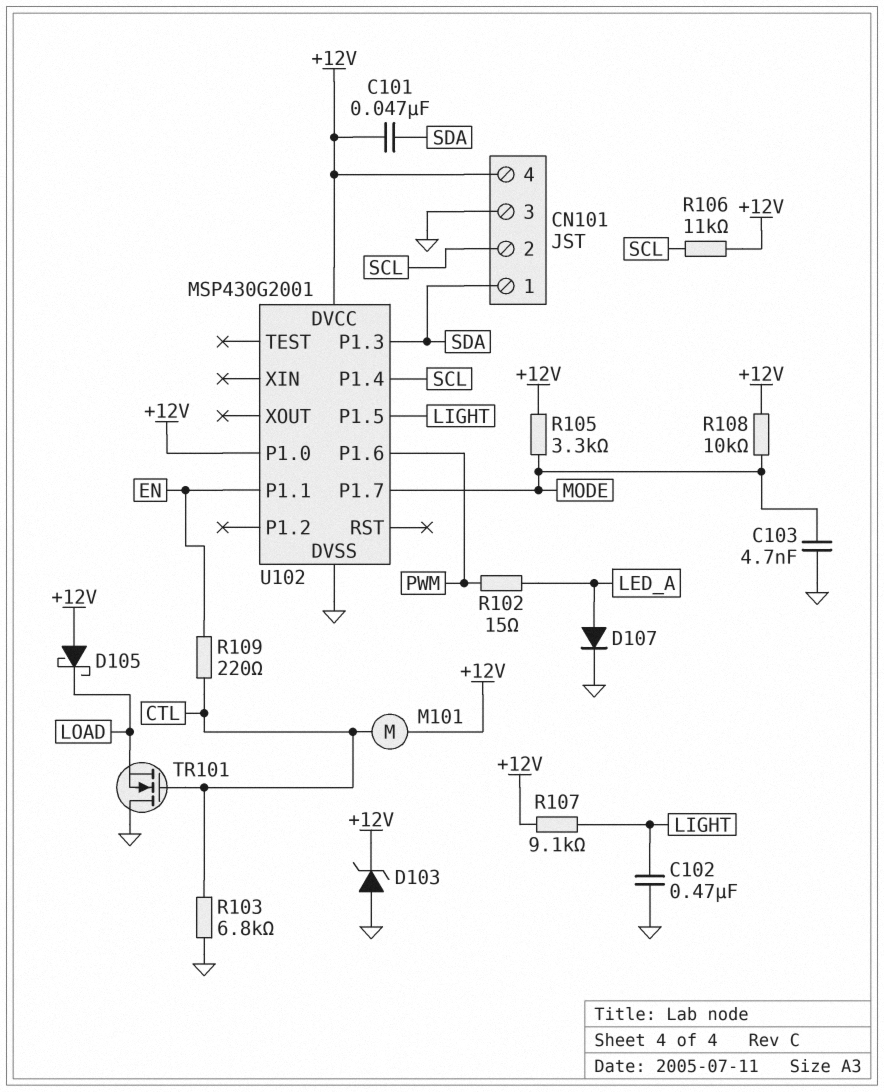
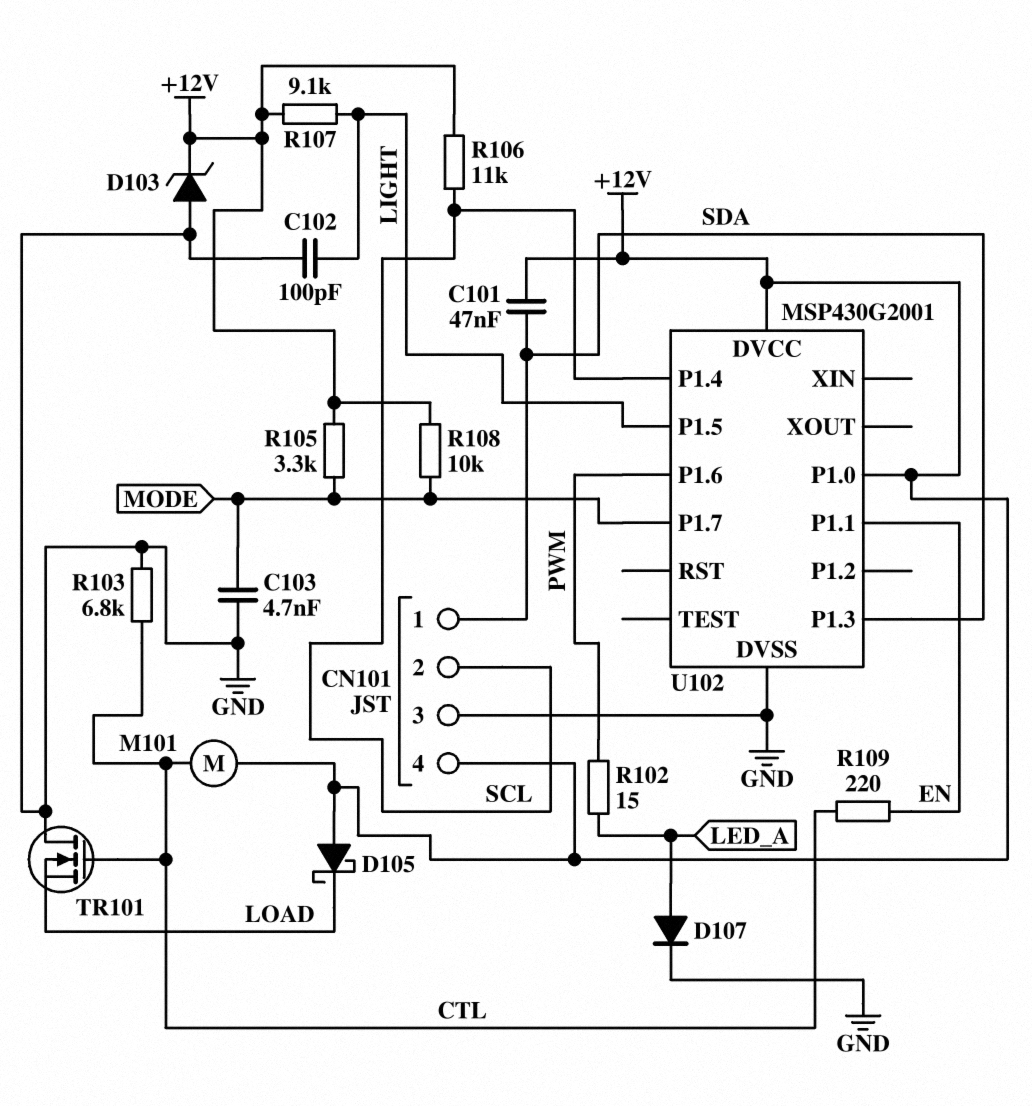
C102: 470nF (GND, LIGHT) -> 100pF (GND, LIGHT)

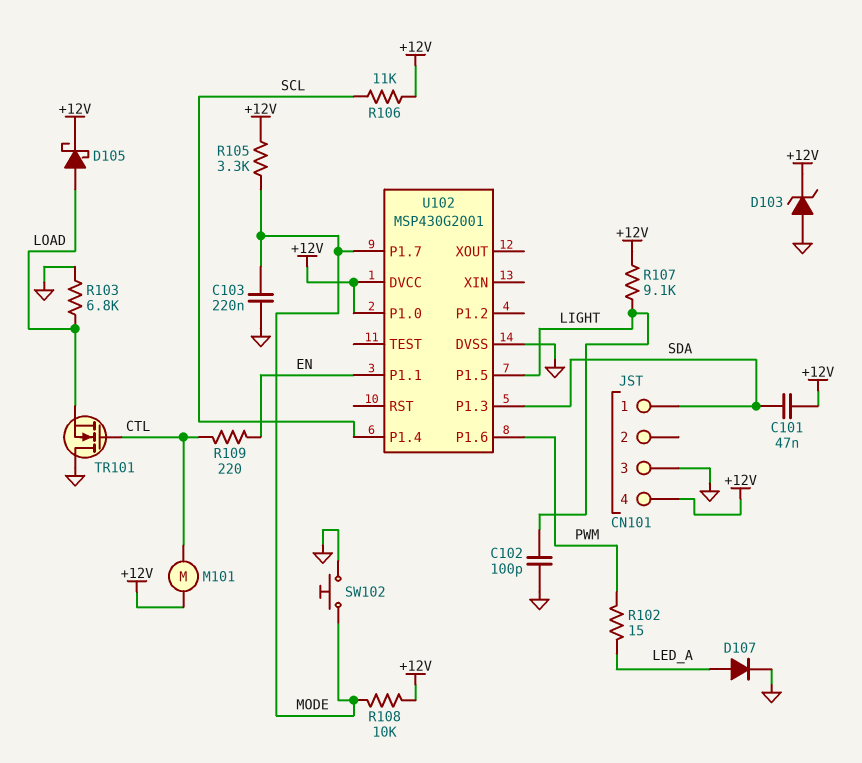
C103: 4.7nF (GND, MODE) -> 220nF (GND, MODE)
CN101 pin 2: SCL -> none
D105: schottky (A +12V, K LOAD) -> schottky (A LOAD, K +12V)
R103: 6.8k (CTL, GND) -> 6.8k (GND, LOAD)
SW102: none -> button (GND, MODE)

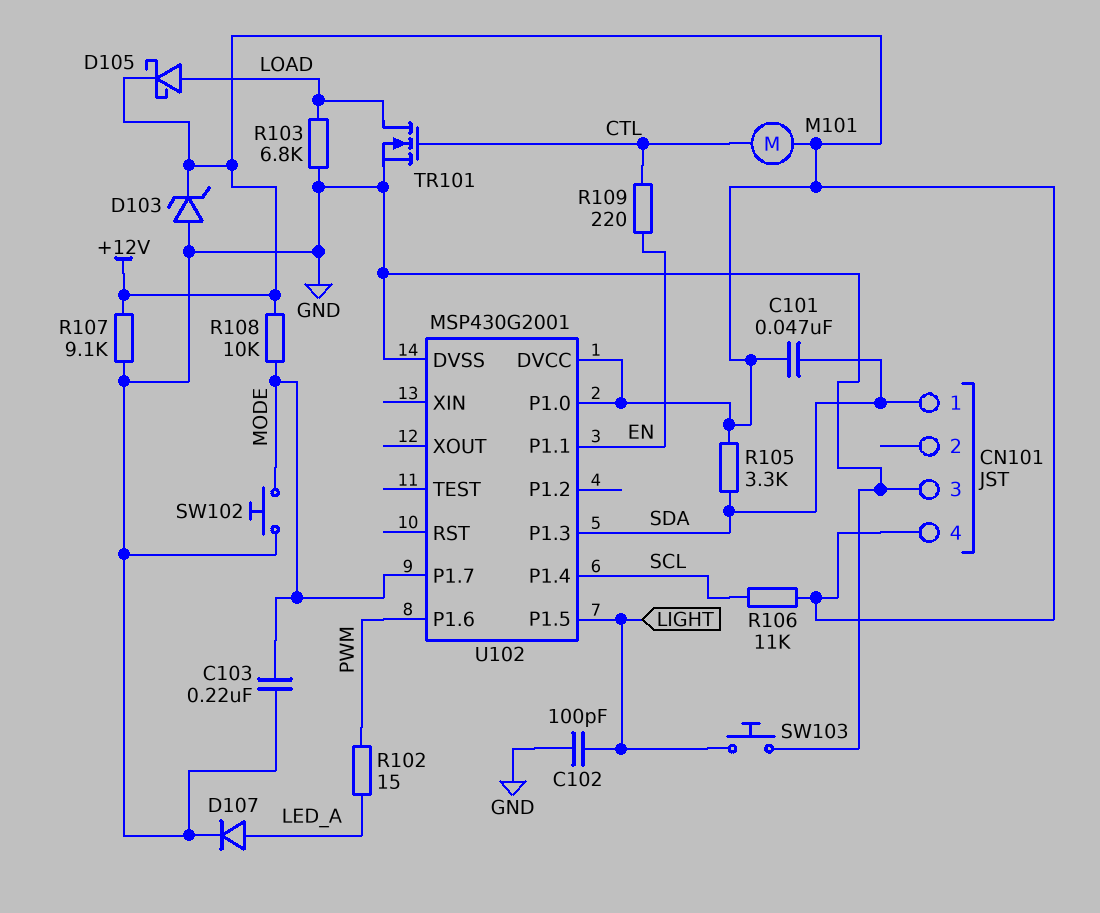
R105: 3.3k (+12V, MODE) -> 3.3k (+12V, SDA)
R107: 9.1k (+12V, LIGHT) -> 9.1k (+12V, GND)
SW103: none -> button (GND, LIGHT)
TR101: NMOS (G CTL, D GND, S LOAD) -> NMOS (G CTL, D LOAD, S GND)

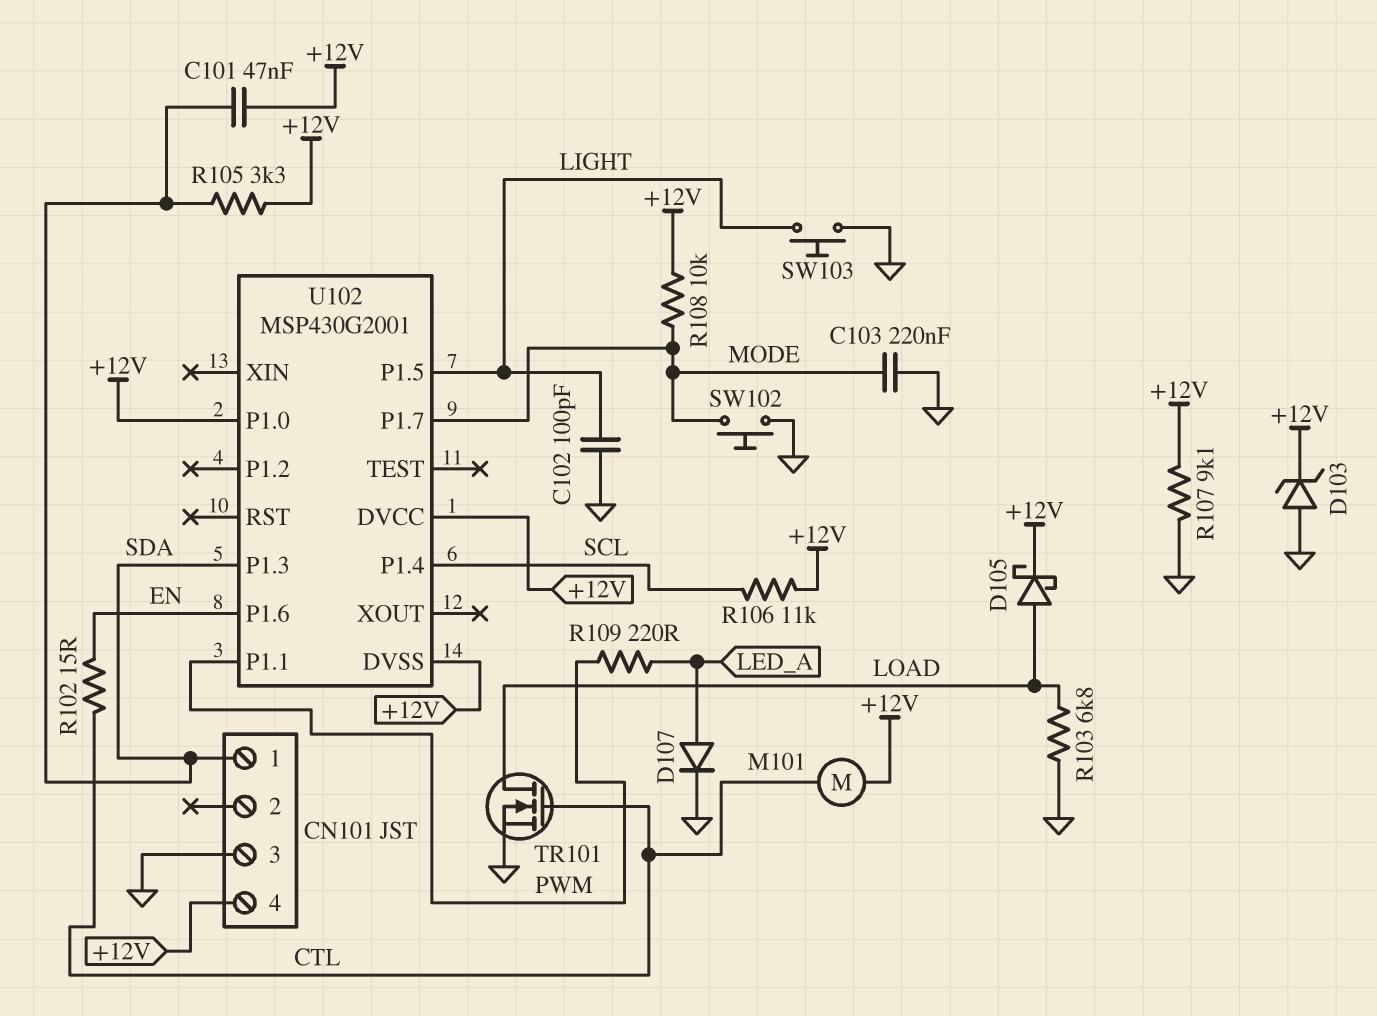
R102: 15 (LED_A, PWM) -> 15 (CTL, EN)
R109: 220 (CTL, EN) -> 220 (LED_A, PWM)
U102 pin DVSS: GND -> +12V
U102 pin P1.1: EN -> PWM
U102 pin P1.6: PWM -> EN

